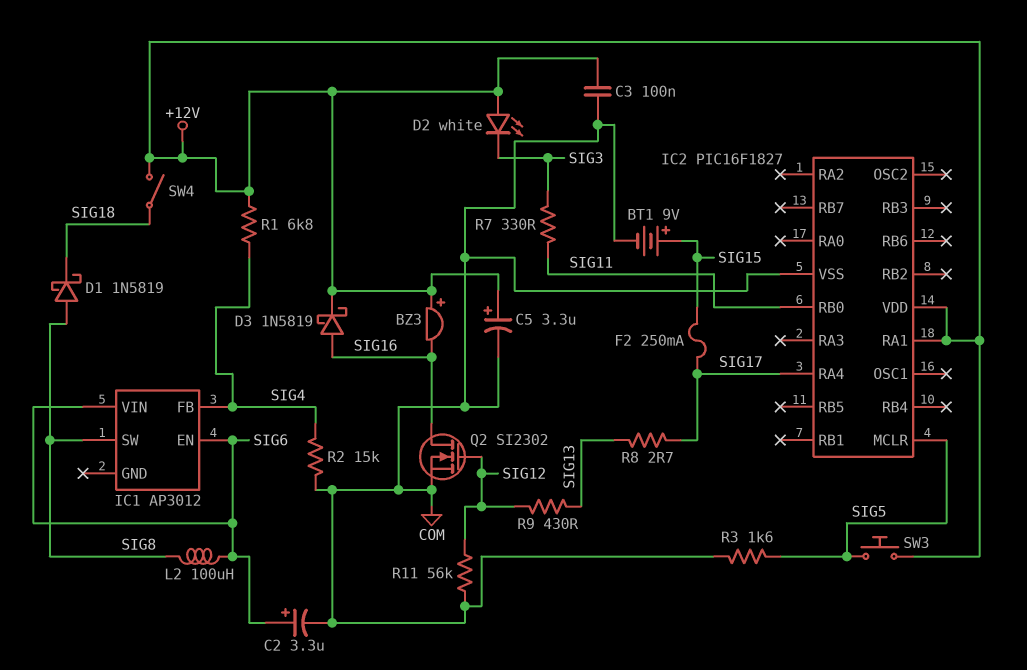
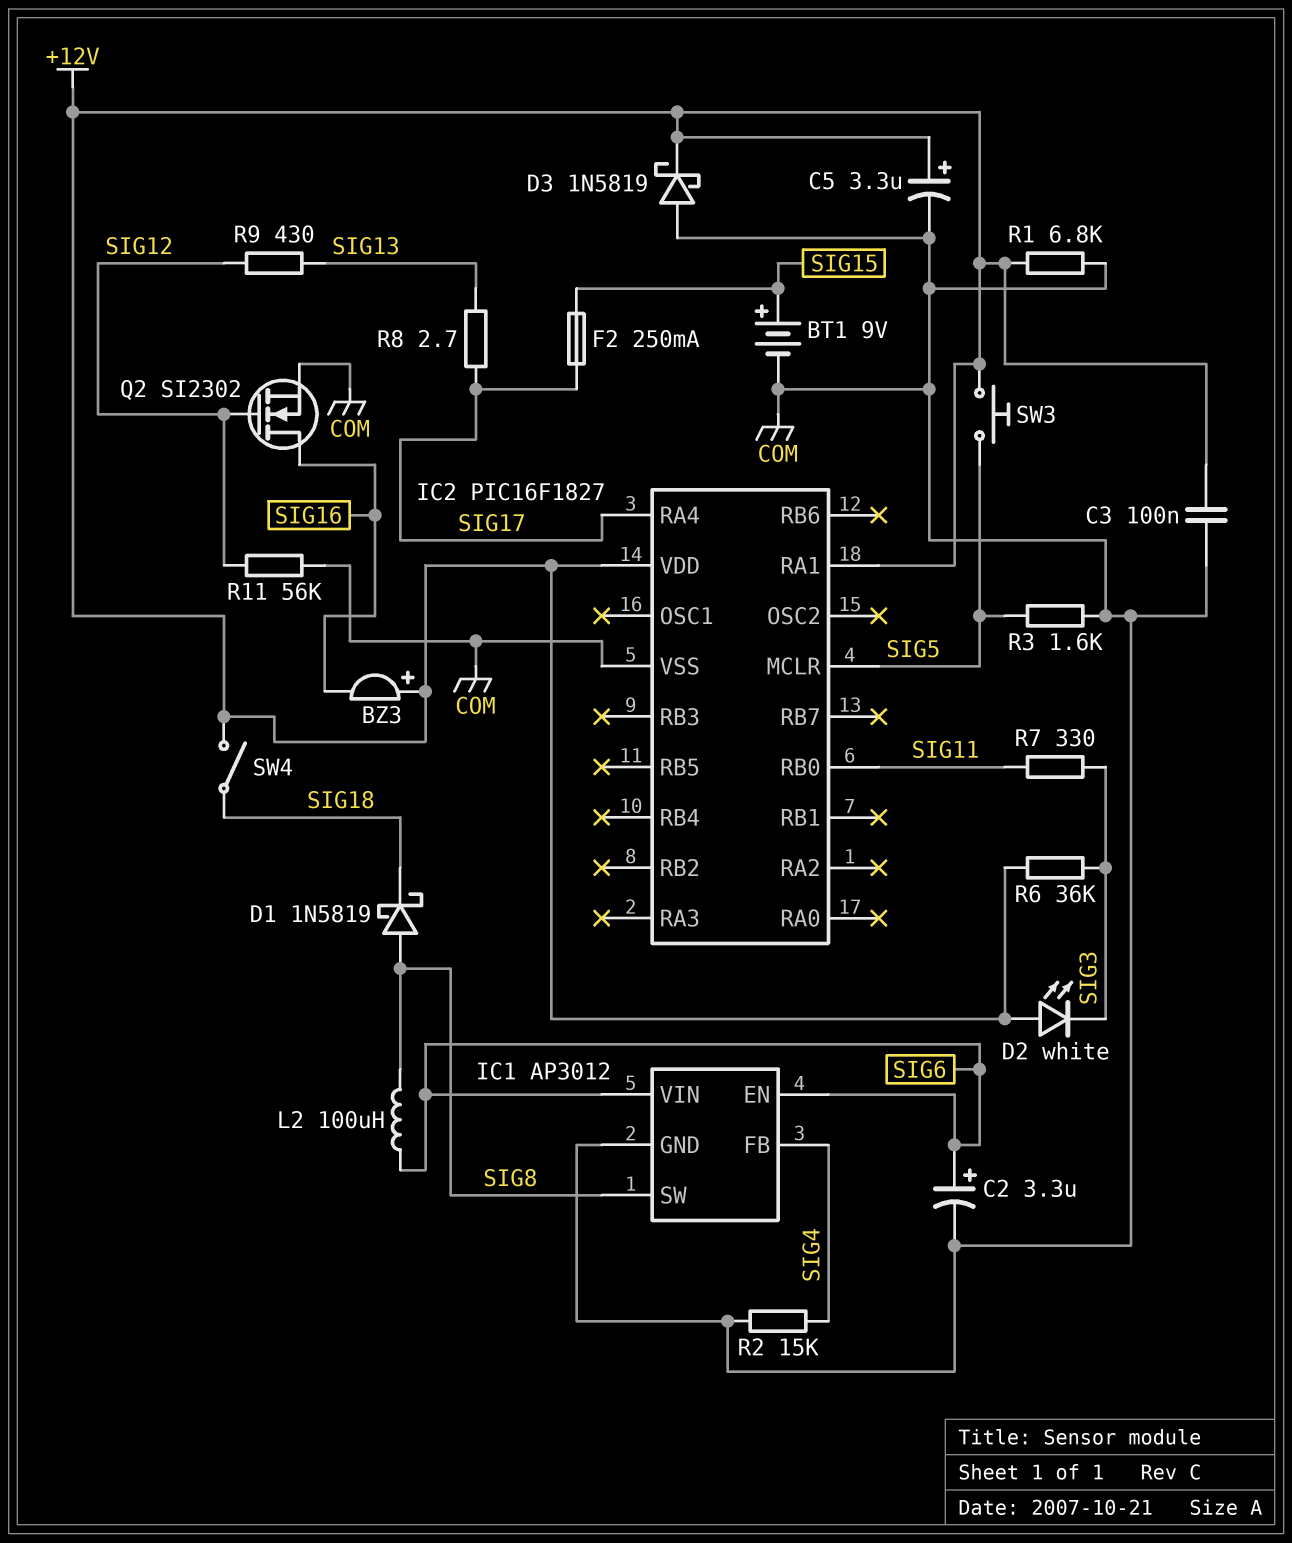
D3: schottky 1N5819 (A SIG16, K +12V) -> schottky 1N5819 (A COM, K +12V)
IC1 pin GND: none -> COM
R1: 6.8k (+12V, SIG4) -> 6.8k (+12V, COM)
R6: none -> 36k (+12V, SIG3)

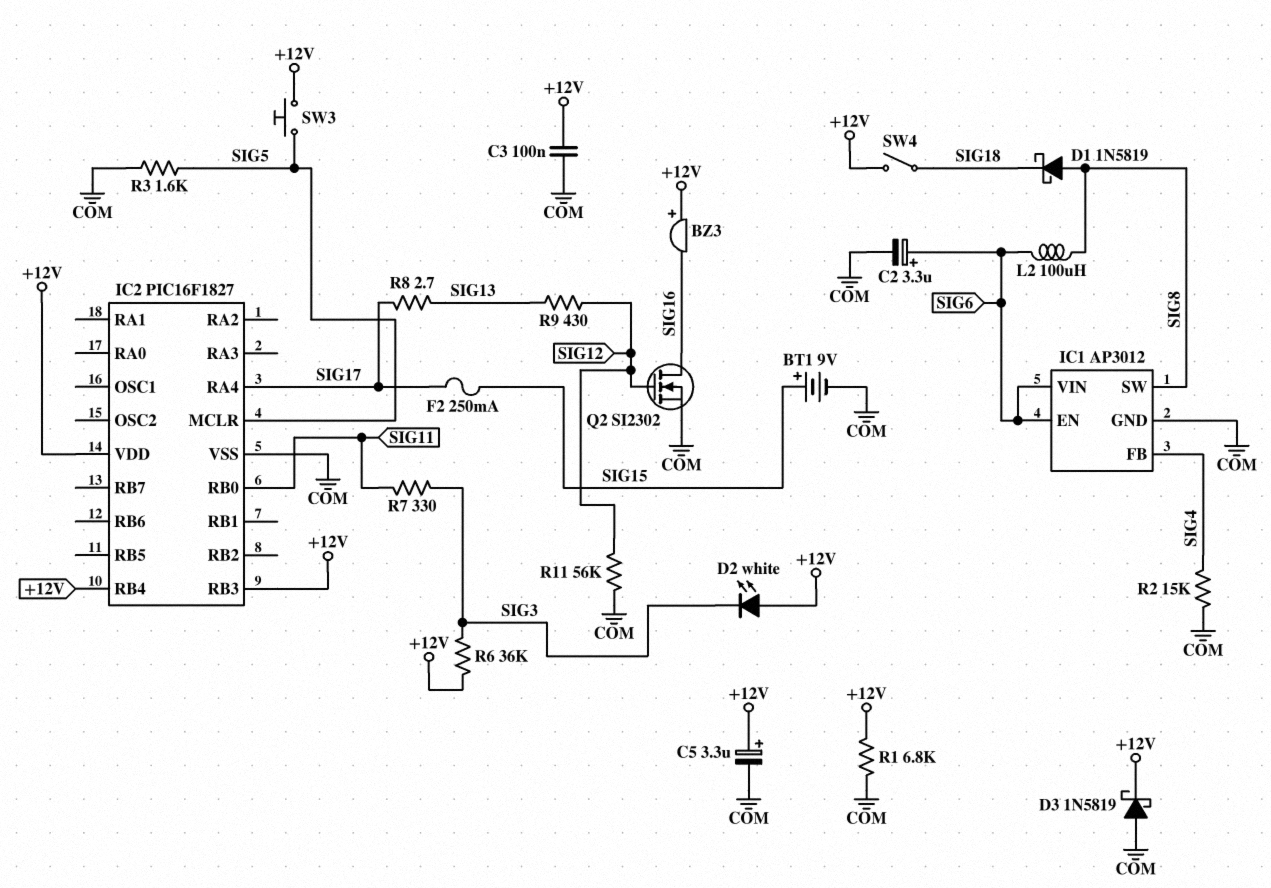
IC2 pin RA1: +12V -> none
IC2 pin RB3: none -> +12V
IC2 pin RB4: none -> +12V

